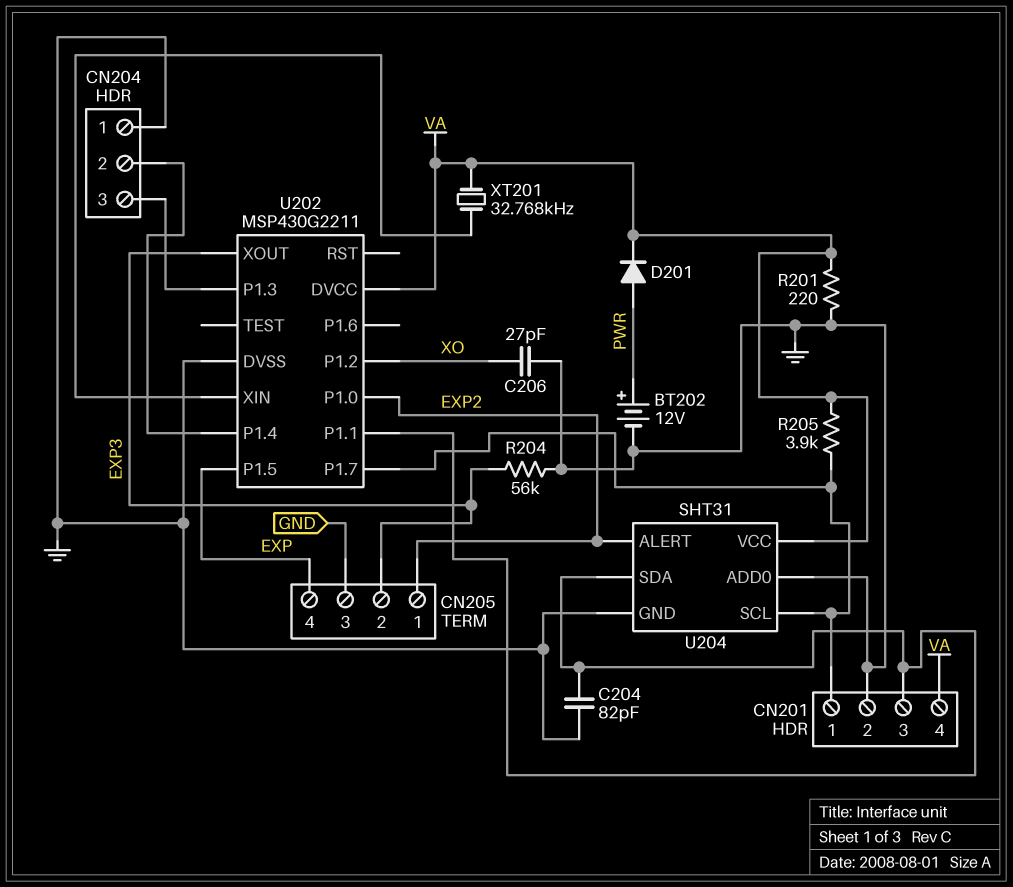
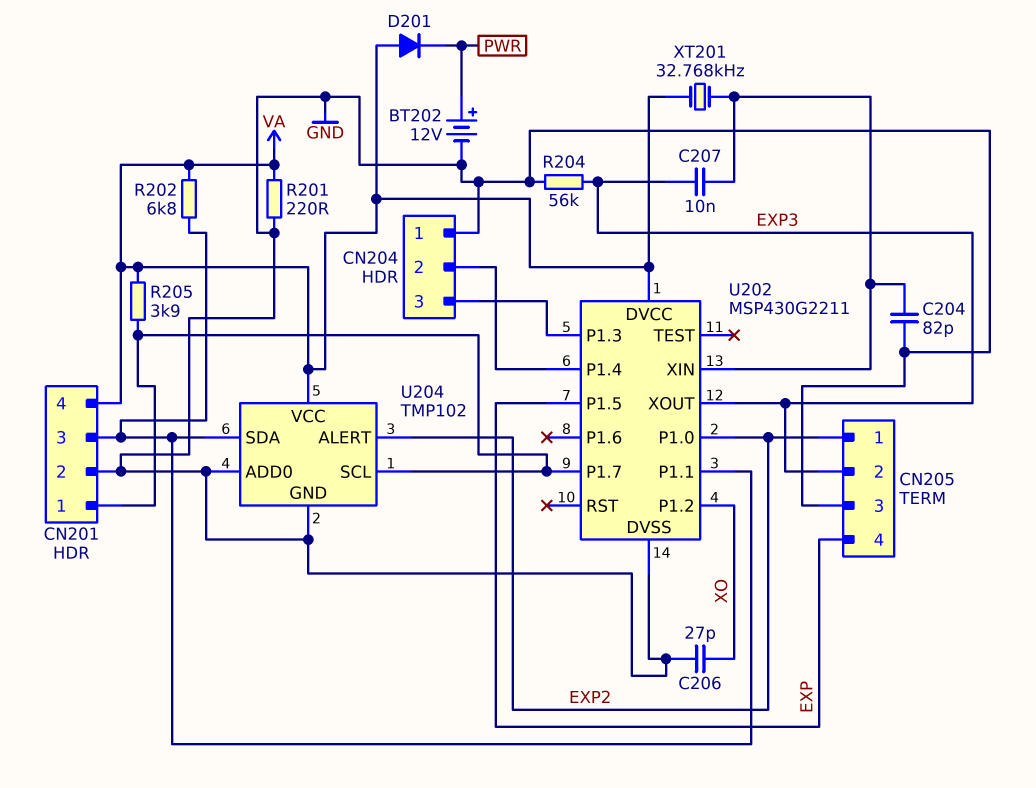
C204: 82pF (CN201/3, GND) -> 82pF (GND, U202/XIN)
C207: none -> 10nF (EXP3, U202/XIN)
D201: diode (A PWR, K VA) -> diode (A VA, K PWR)
R202: none -> 6.8k (CN201/3, VA)
U204: SHT31 -> TMP102

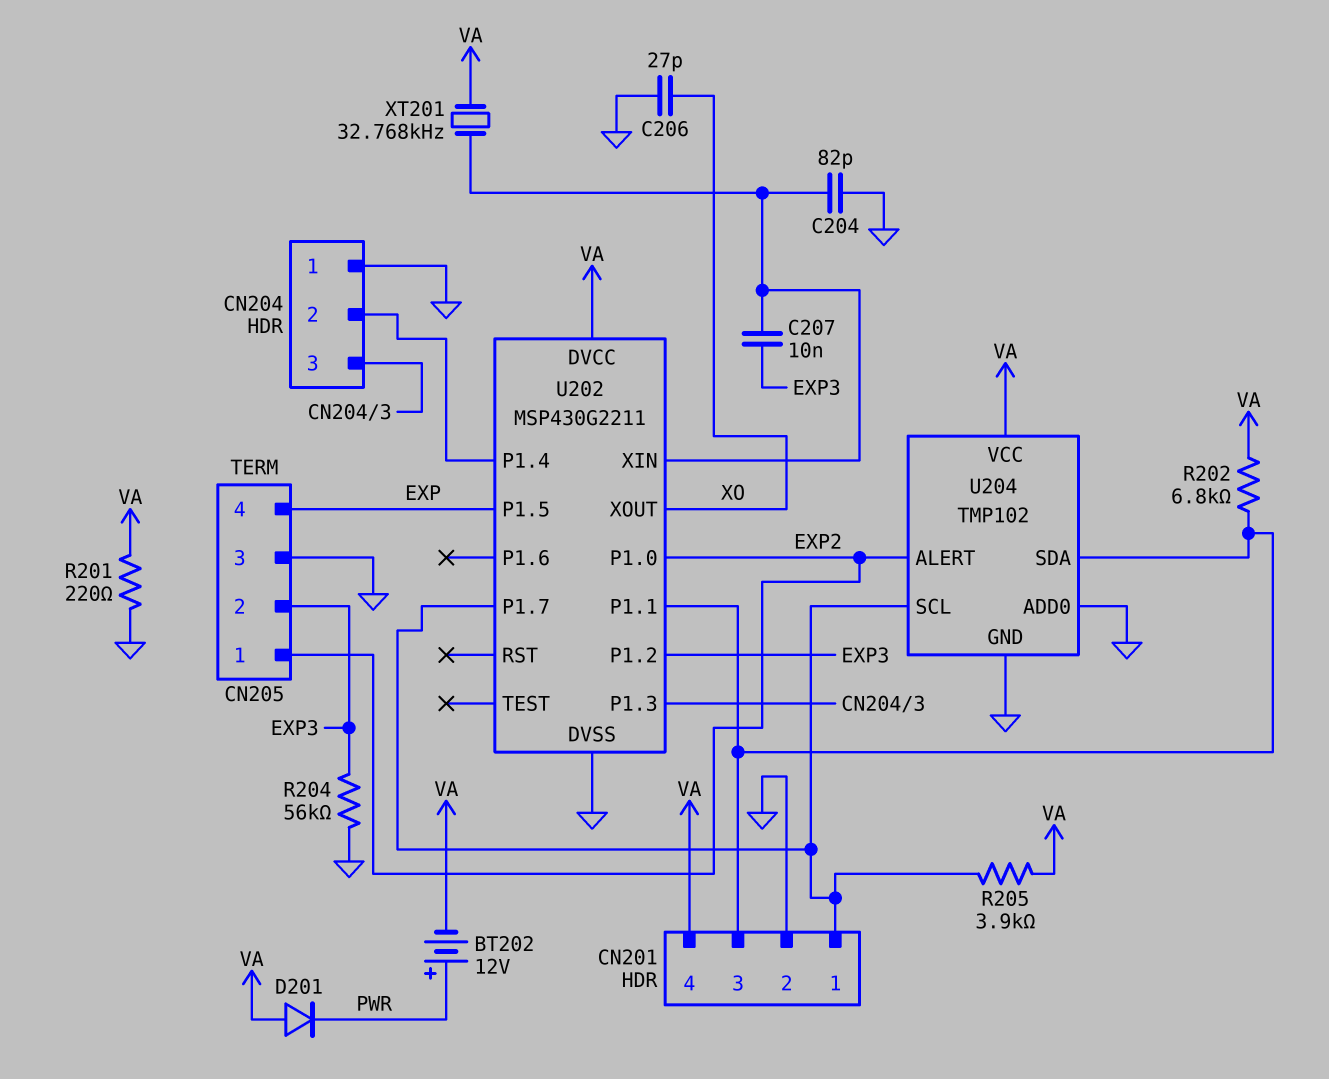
BT202: 12V (plus PWR, minus GND) -> 12V (plus PWR, minus VA)
U202 pin P1.2: XO -> EXP3
U202 pin XOUT: EXP3 -> XO

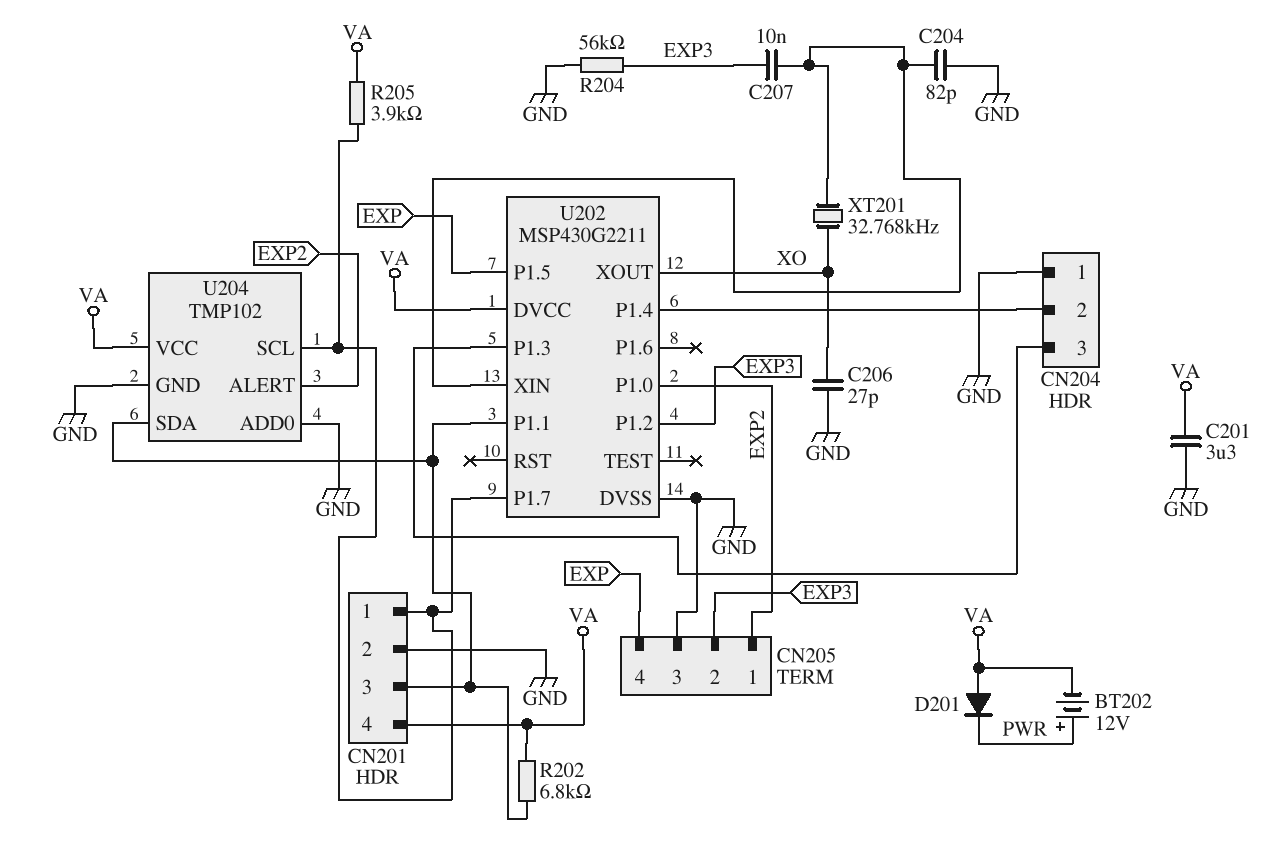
C201: none -> 3.3uF (GND, VA)
R201: 220 (GND, VA) -> none
XT201: 32.768kHz (U202/XIN, VA) -> 32.768kHz (U202/XIN, XO)

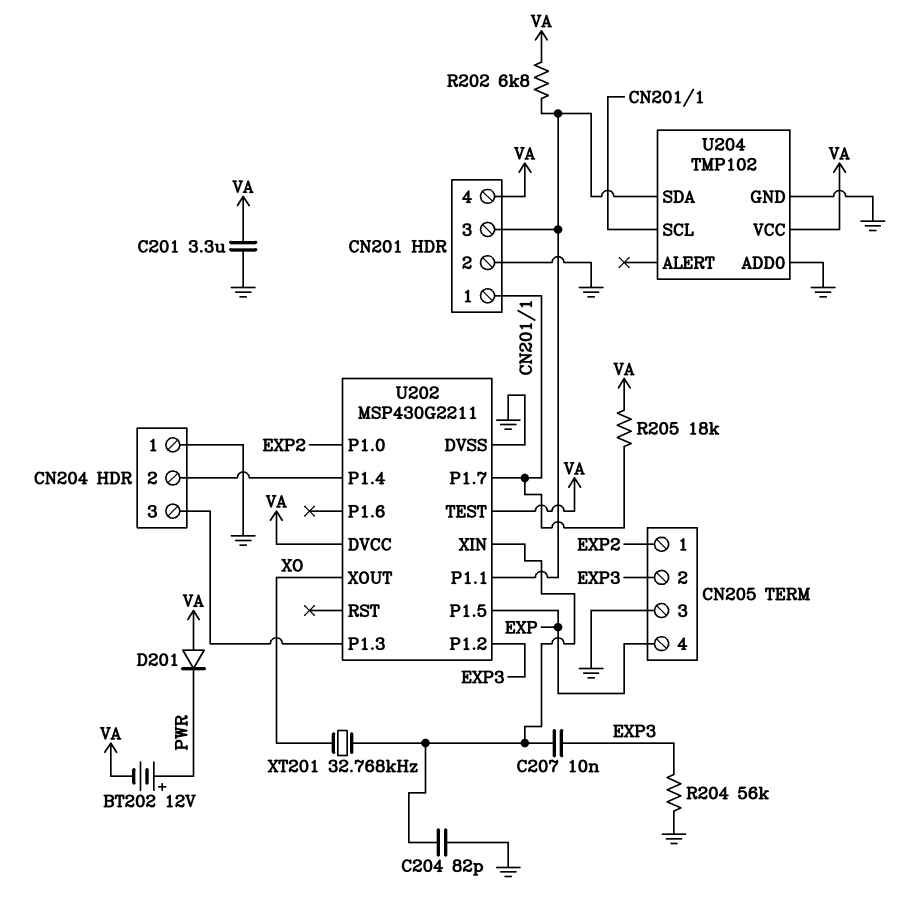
C206: 27pF (GND, XO) -> none
R205: 3.9k (CN201/1, VA) -> 18k (CN201/1, VA)
U202 pin TEST: none -> VA
U204 pin ALERT: EXP2 -> none

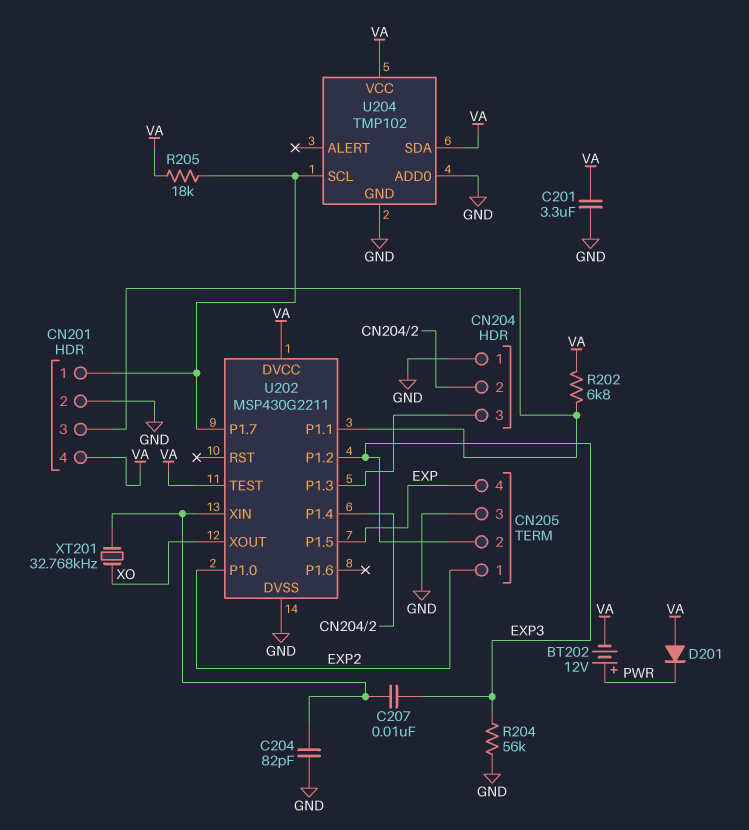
U204 pin SDA: CN201/3 -> VA

